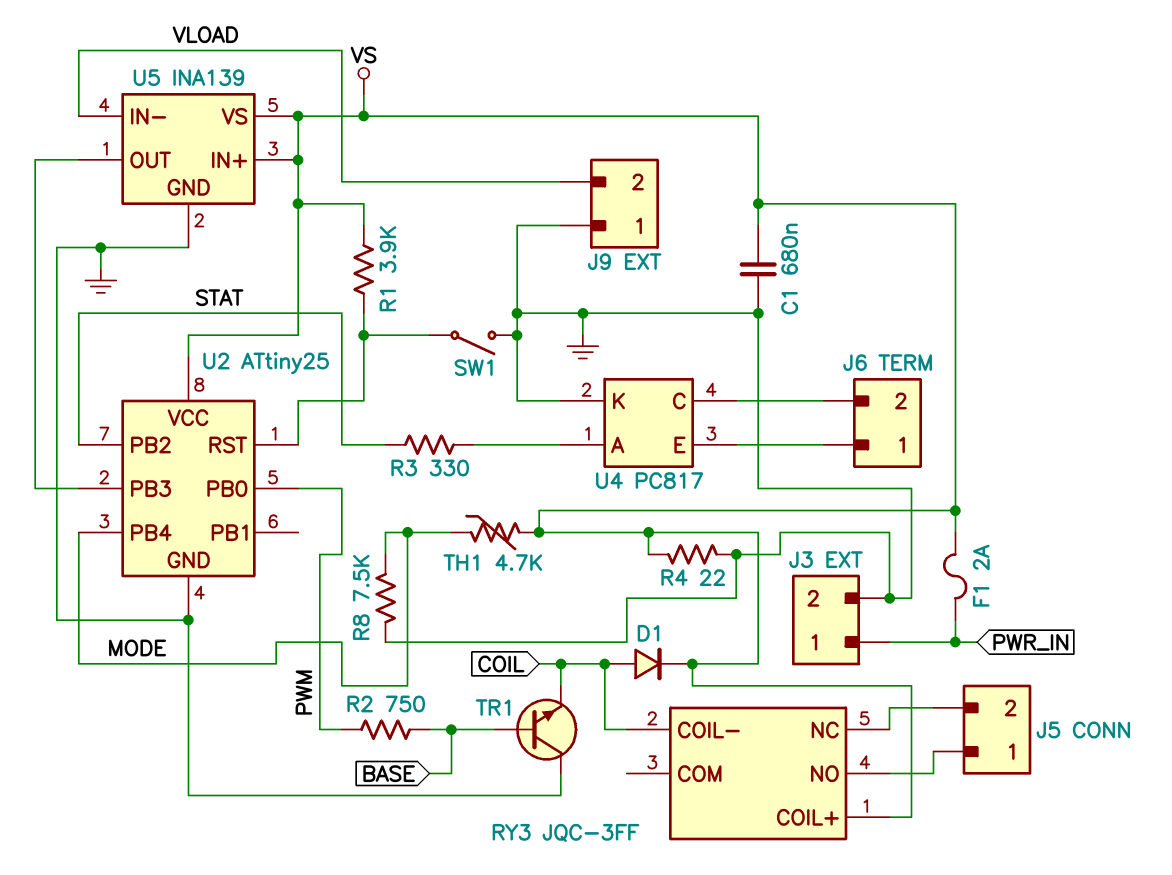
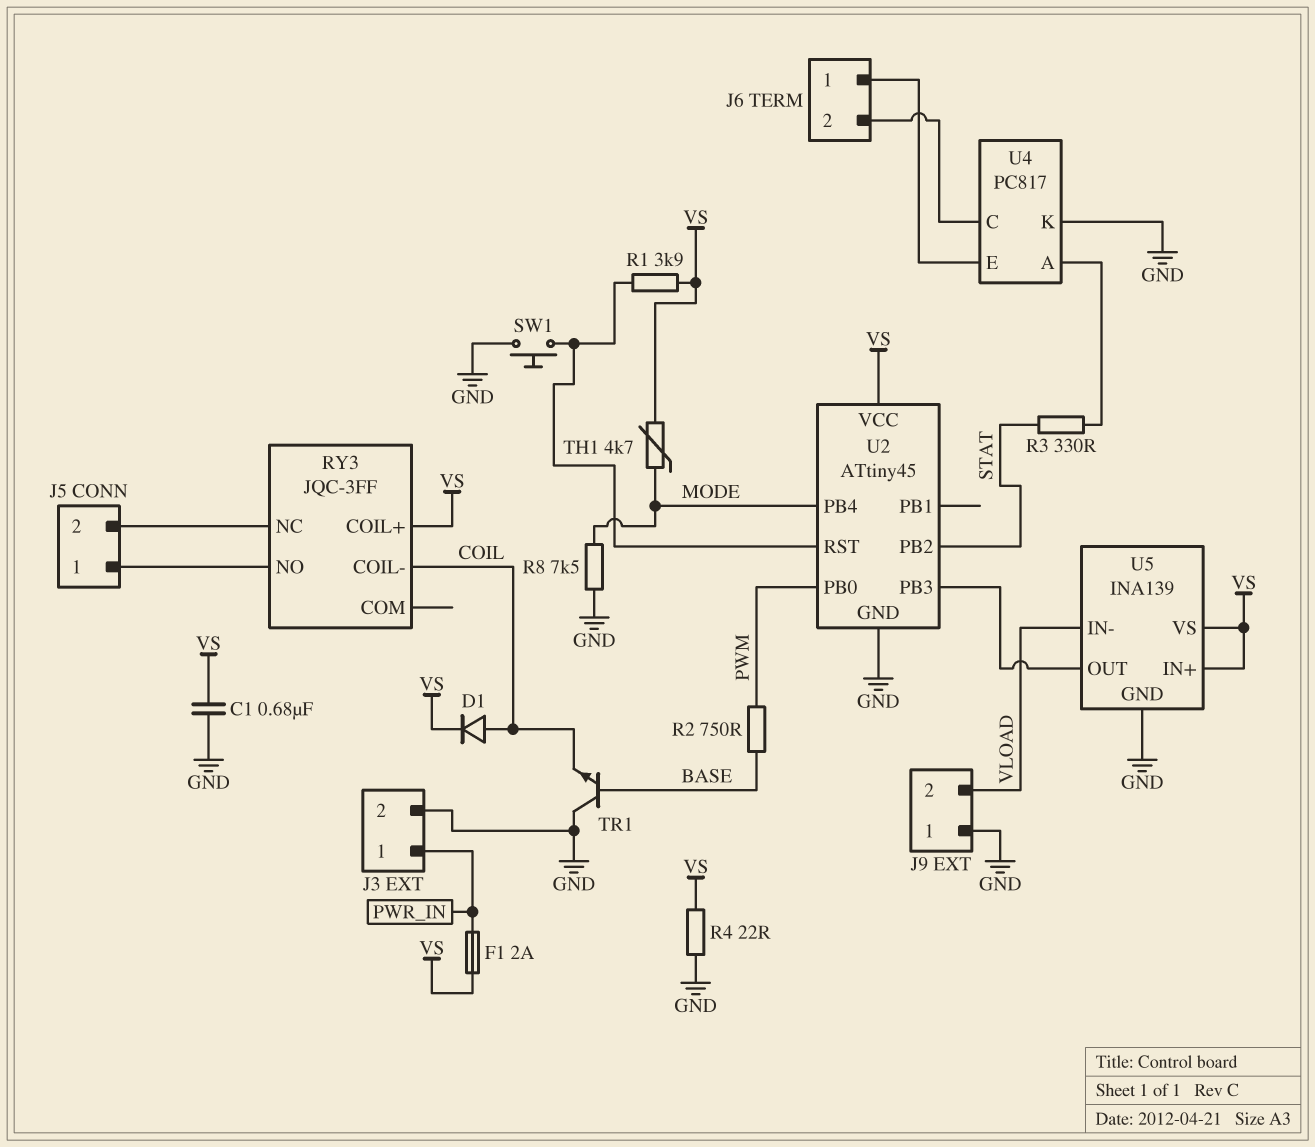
SW1: switch (GND, U2/RST) -> button (GND, U2/RST)
U2: ATtiny25 -> ATtiny45

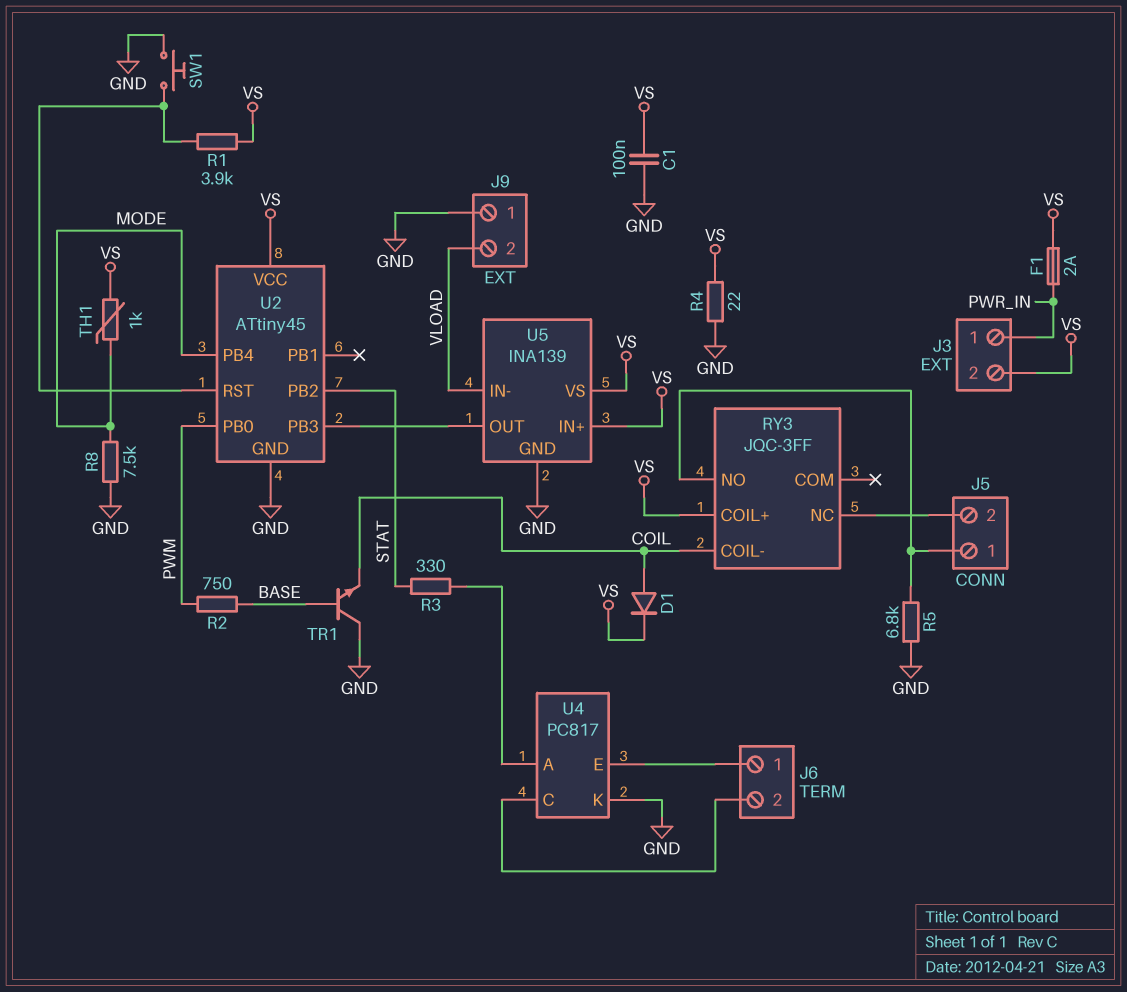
C1: 680nF (GND, VS) -> 100nF (GND, VS)
J3 pin 2: GND -> VS
R5: none -> 6.8k (GND, J5/1)
TH1: 4.7k (MODE, VS) -> 1k (MODE, VS)

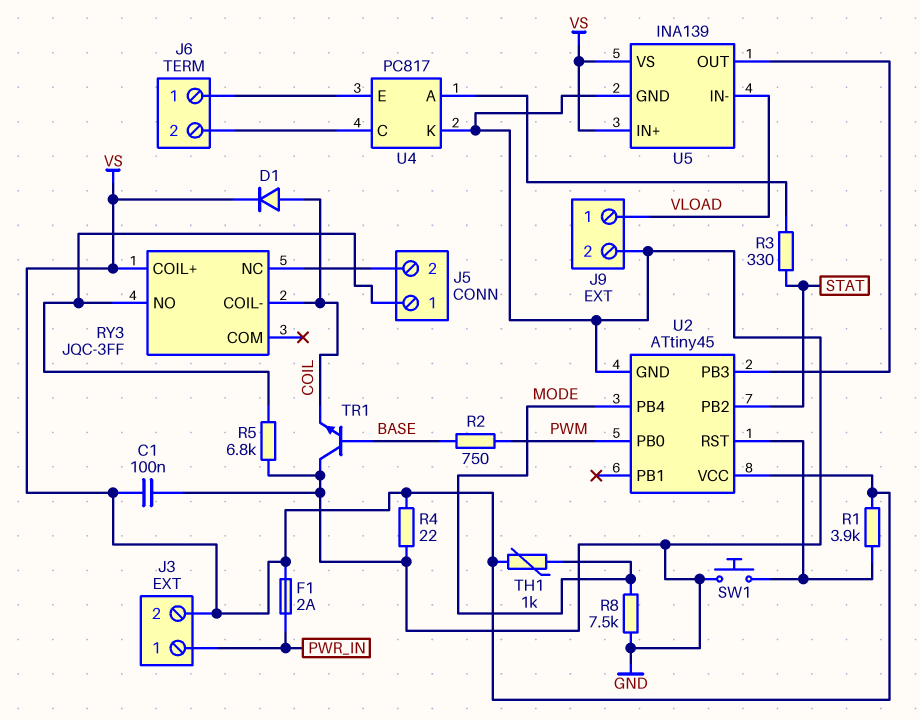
J9 pin 1: GND -> VLOAD
J9 pin 2: VLOAD -> GND

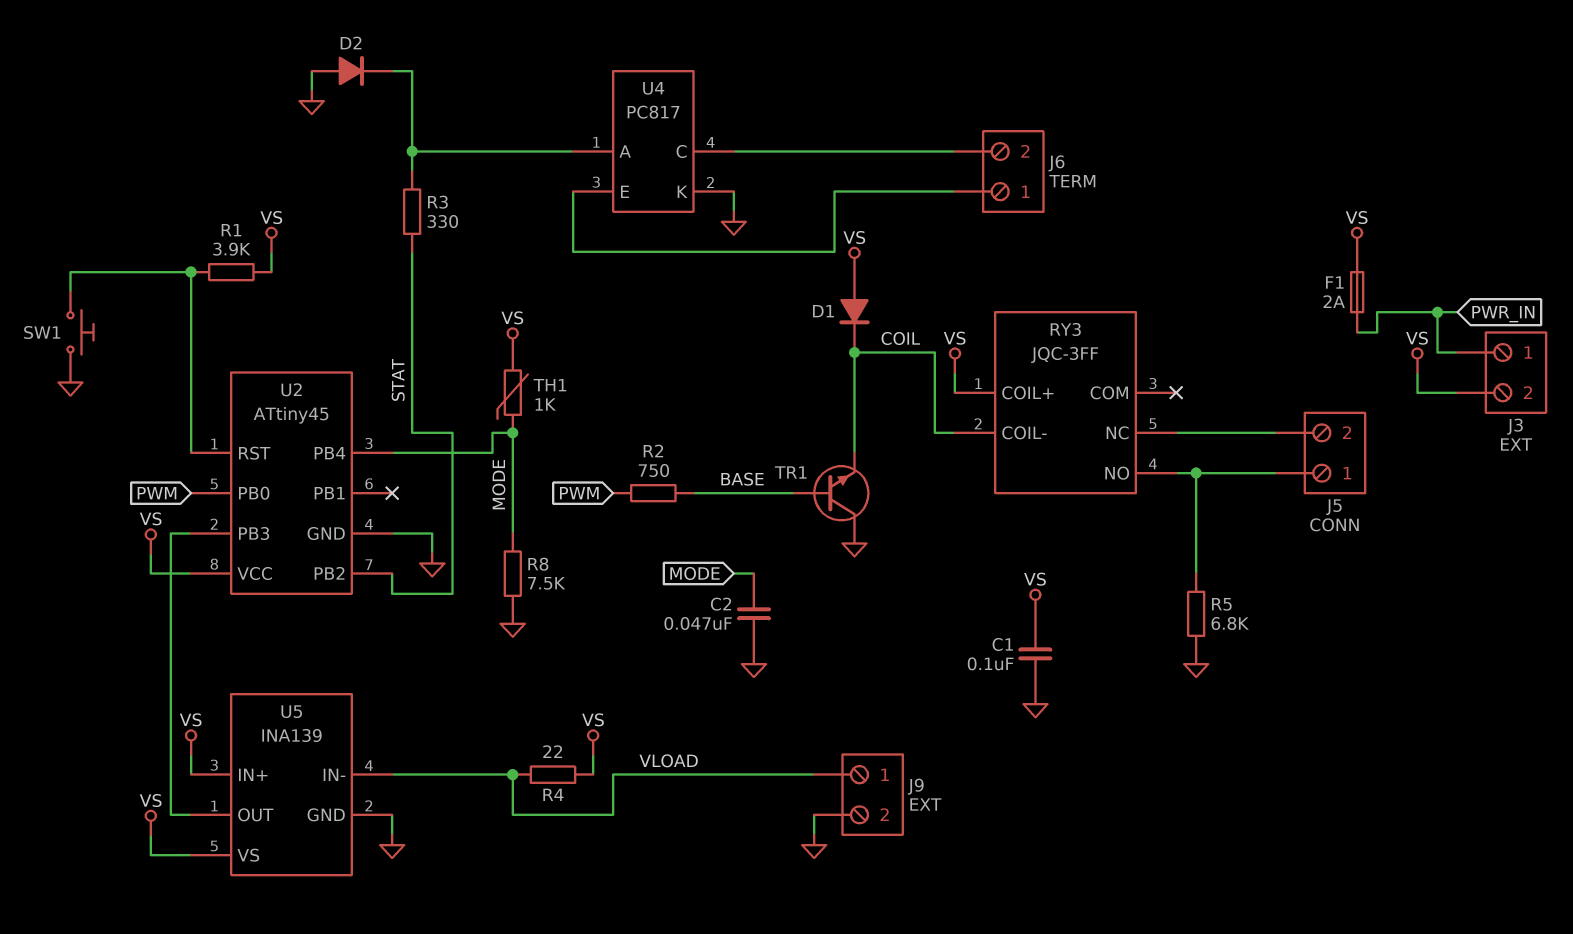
C2: none -> 47nF (GND, MODE)
D1: diode (A COIL, K VS) -> diode (A VS, K COIL)
D2: none -> diode (A GND, K U4/A)
R4: 22 (GND, VS) -> 22 (VLOAD, VS)

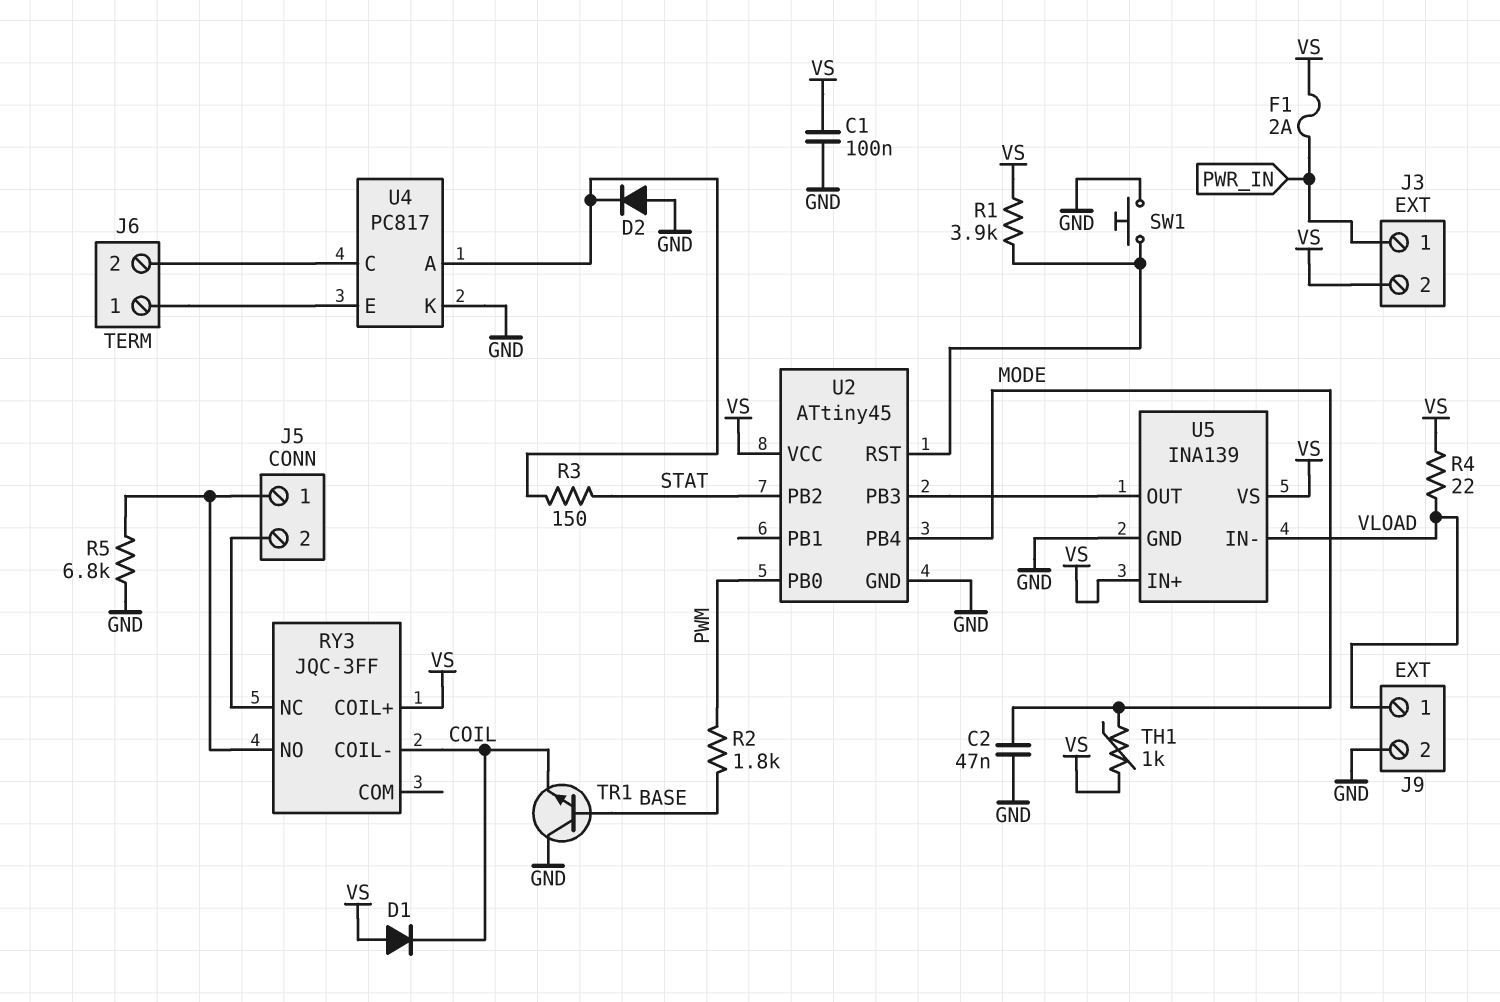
R2: 750 (BASE, PWM) -> 1.8k (BASE, PWM)
R3: 330 (STAT, U4/A) -> 150 (STAT, U4/A)
R8: 7.5k (GND, MODE) -> none

